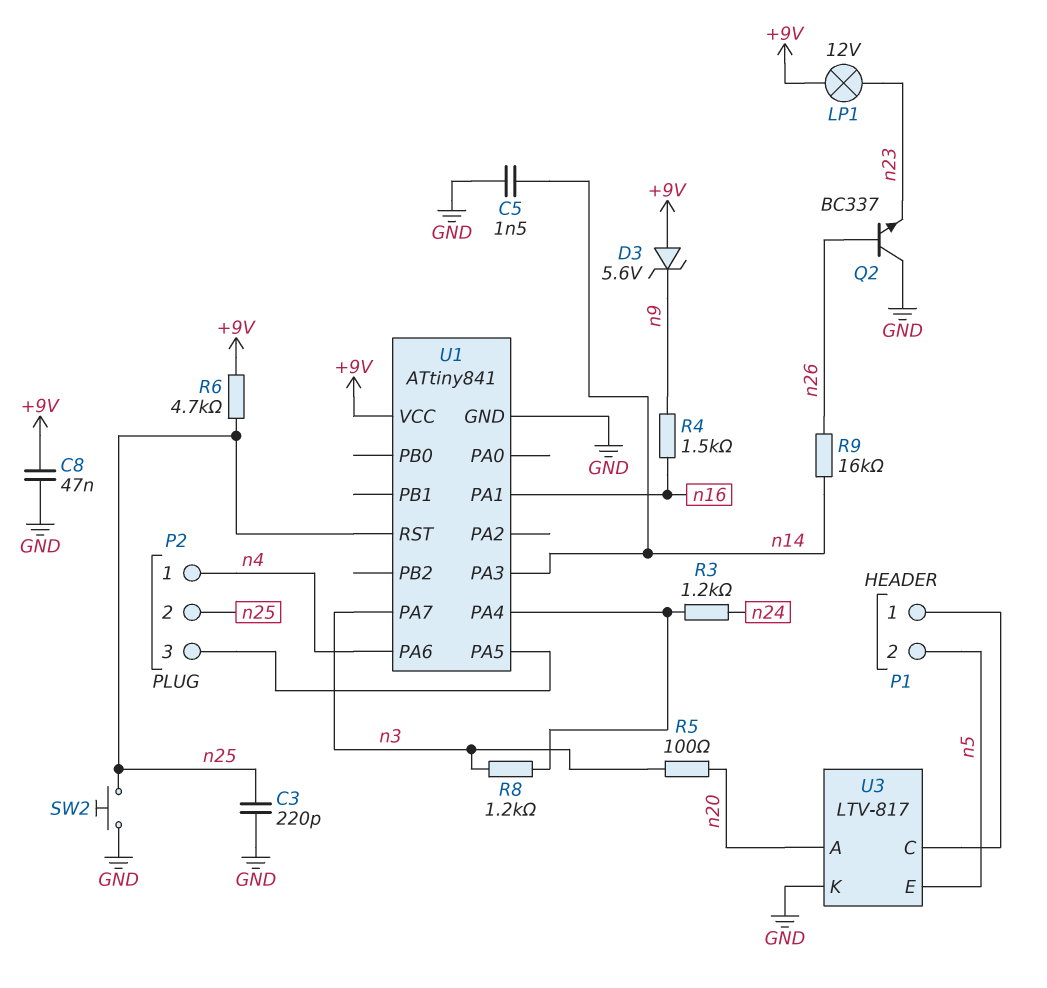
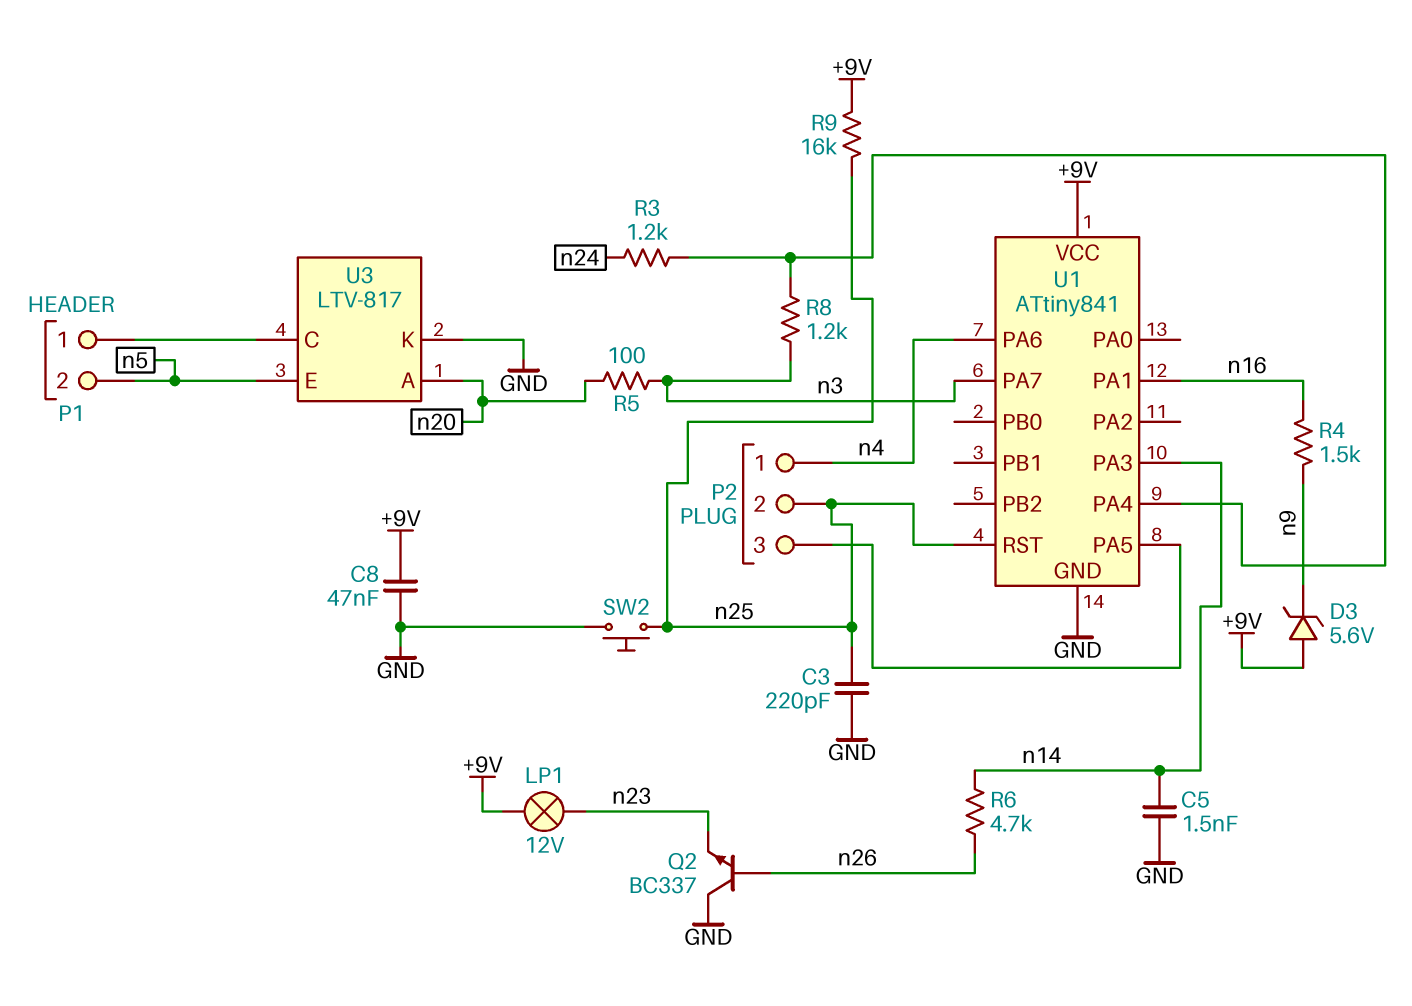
R6: 4.7k (+9V, n25) -> 4.7k (n14, n26)
R9: 16k (n14, n26) -> 16k (+9V, n25)

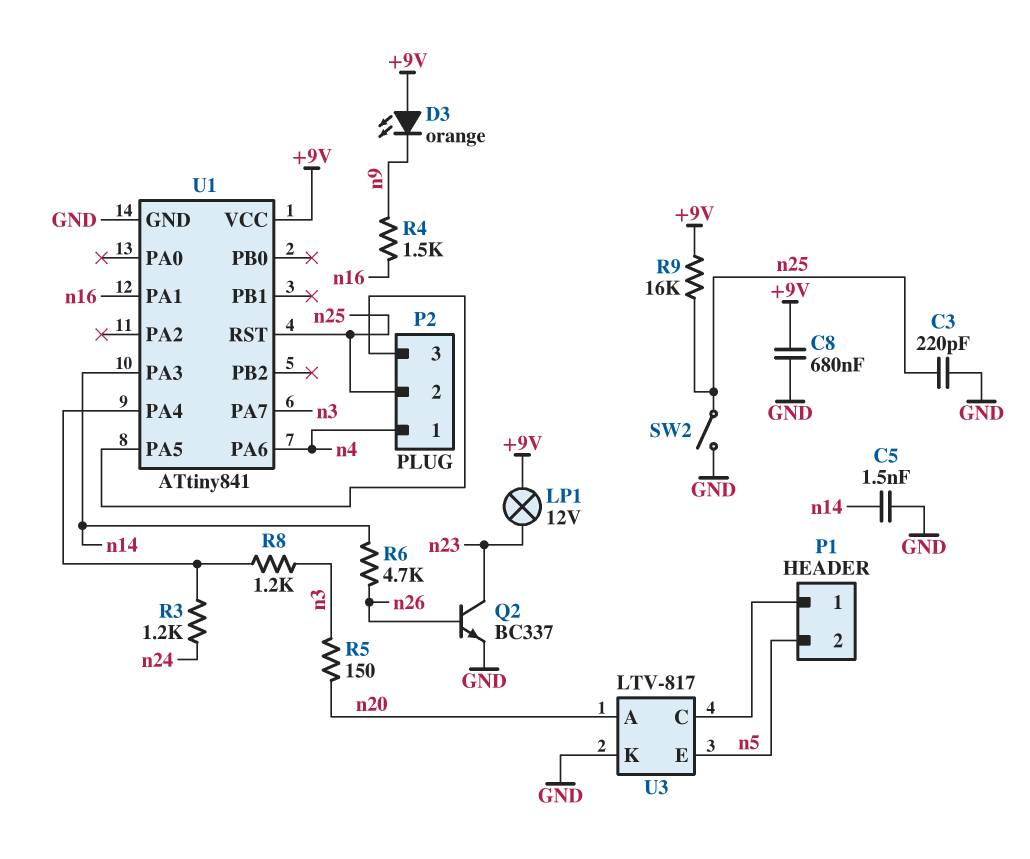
C8: 47nF (+9V, GND) -> 680nF (+9V, GND)
D3: zener 5.6V (A +9V, K n9) -> LED orange (A +9V, K n9)
Q2: NPN BC337 (B n26, C GND, E n23) -> NPN BC337 (B n26, C n23, E GND)
R5: 100 (n3, n20) -> 150 (n3, n20)
SW2: button (GND, n25) -> switch (GND, n25)

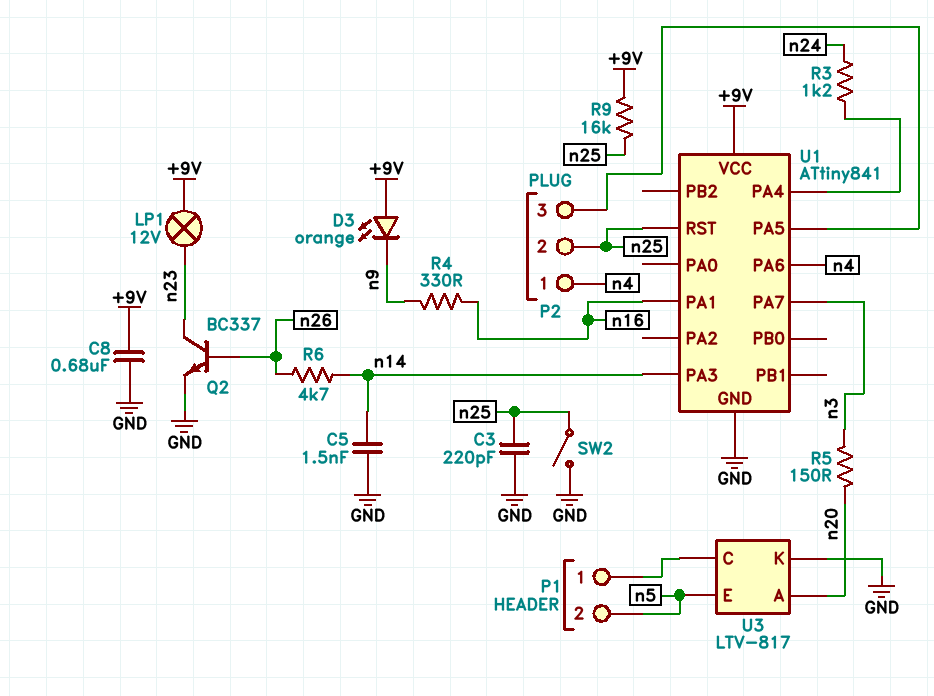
R4: 1.5k (n9, n16) -> 330 (n9, n16)
R8: 1.2k (U1/PA4, n3) -> none

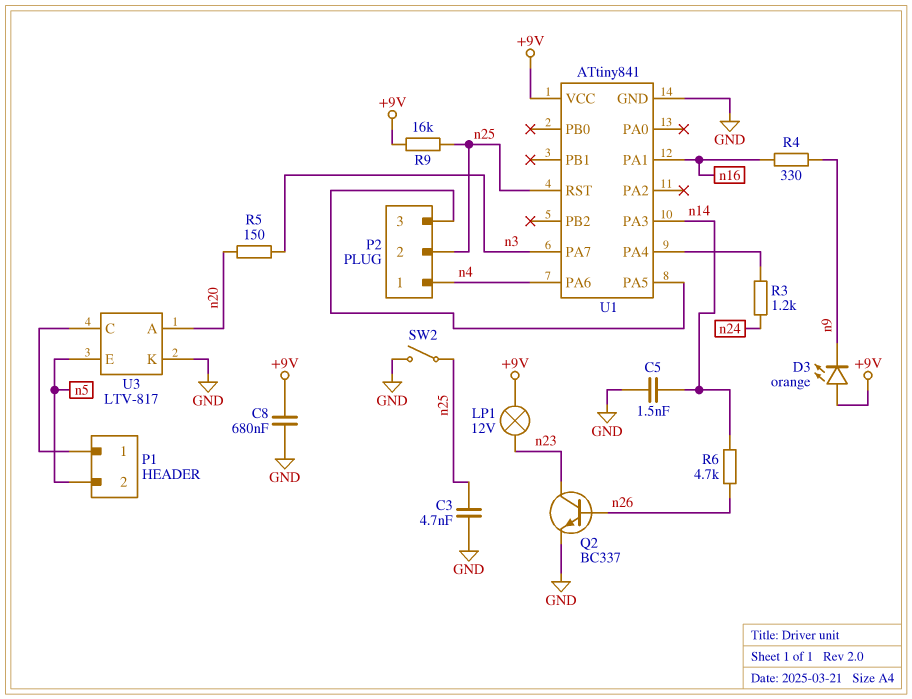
C3: 220pF (GND, n25) -> 4.7nF (GND, n25)

